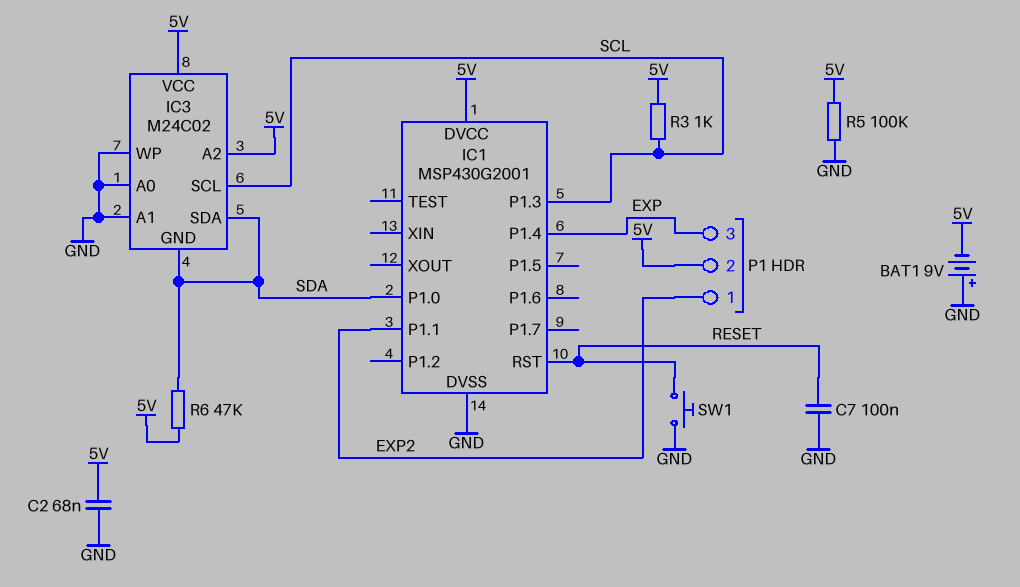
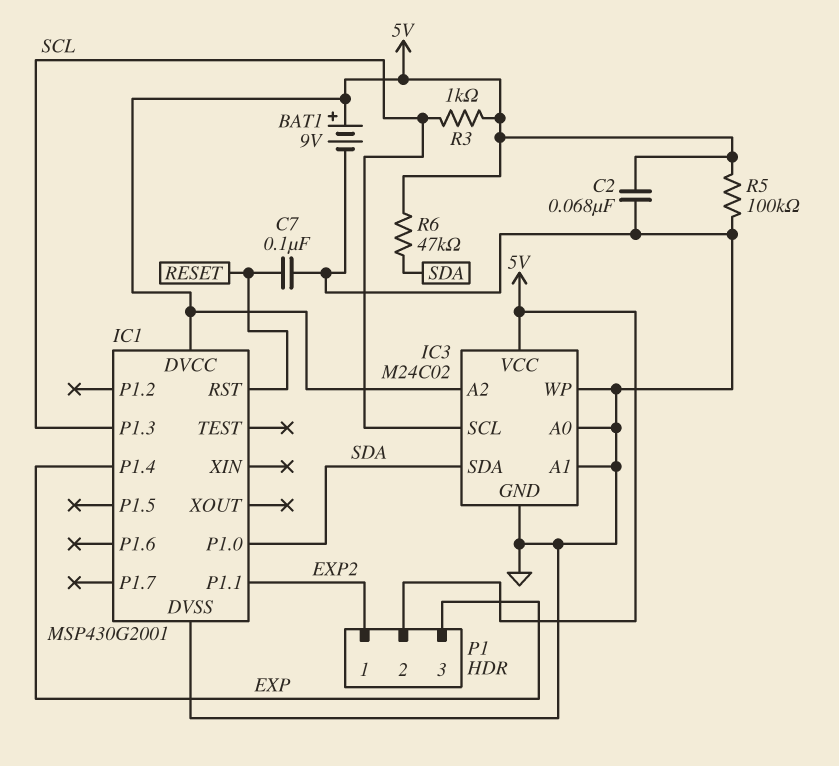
BAT1: 9V (plus GND, minus 5V) -> 9V (plus 5V, minus GND)
IC3 pin GND: SDA -> GND
SW1: button (GND, RESET) -> none

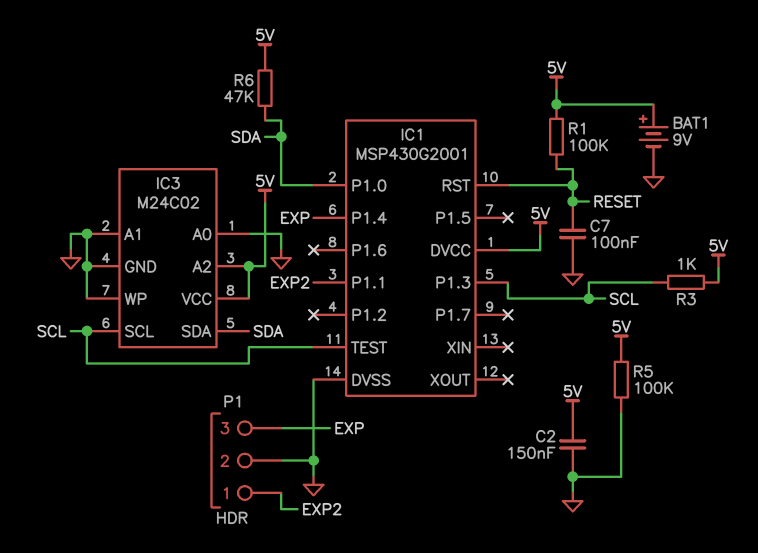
C2: 68nF (5V, GND) -> 150nF (5V, GND)
IC1 pin TEST: none -> SCL
P1 pin 2: 5V -> GND
R1: none -> 100k (5V, RESET)

